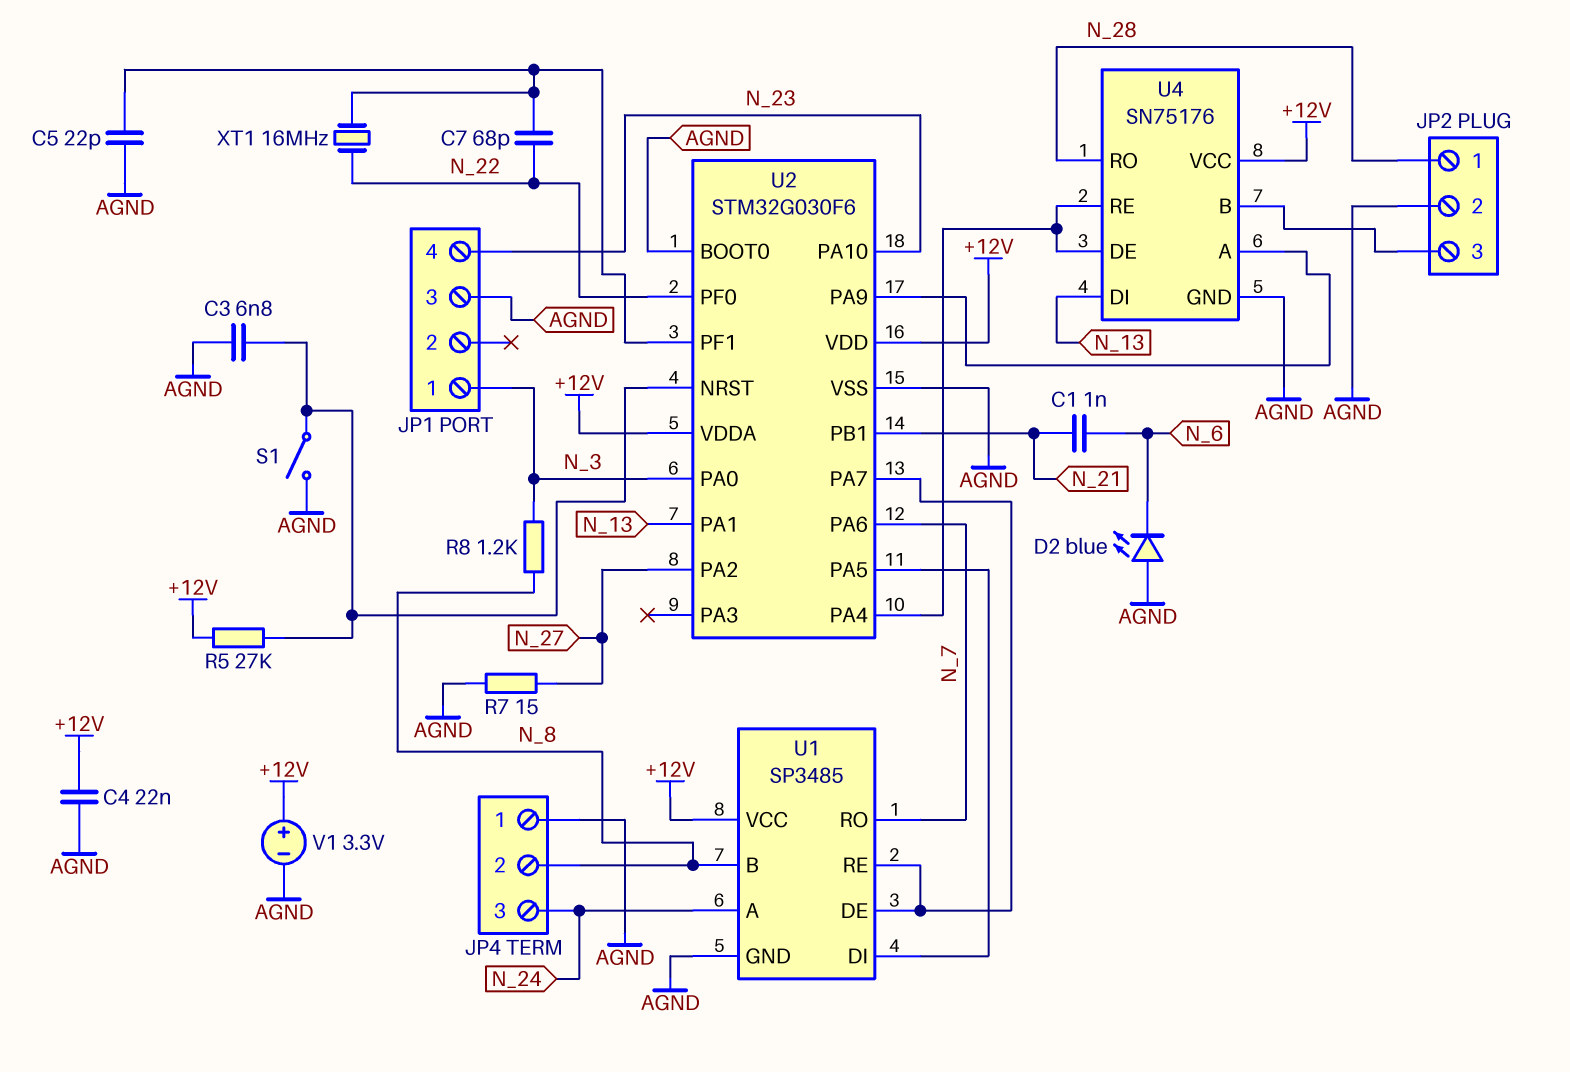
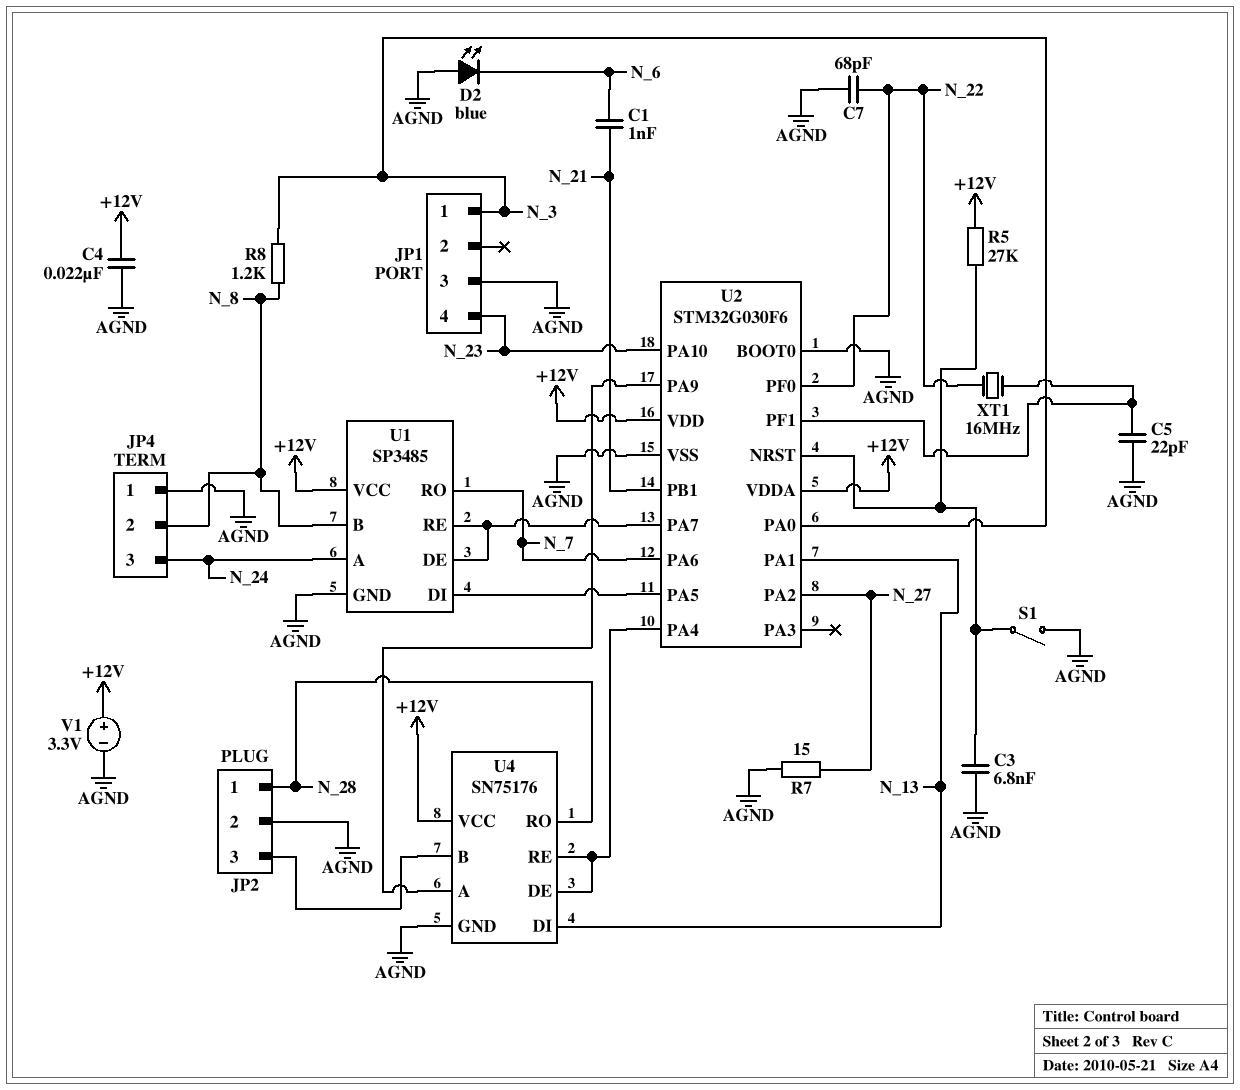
C7: 68pF (N_22, U2/PF1) -> 68pF (AGND, N_22)

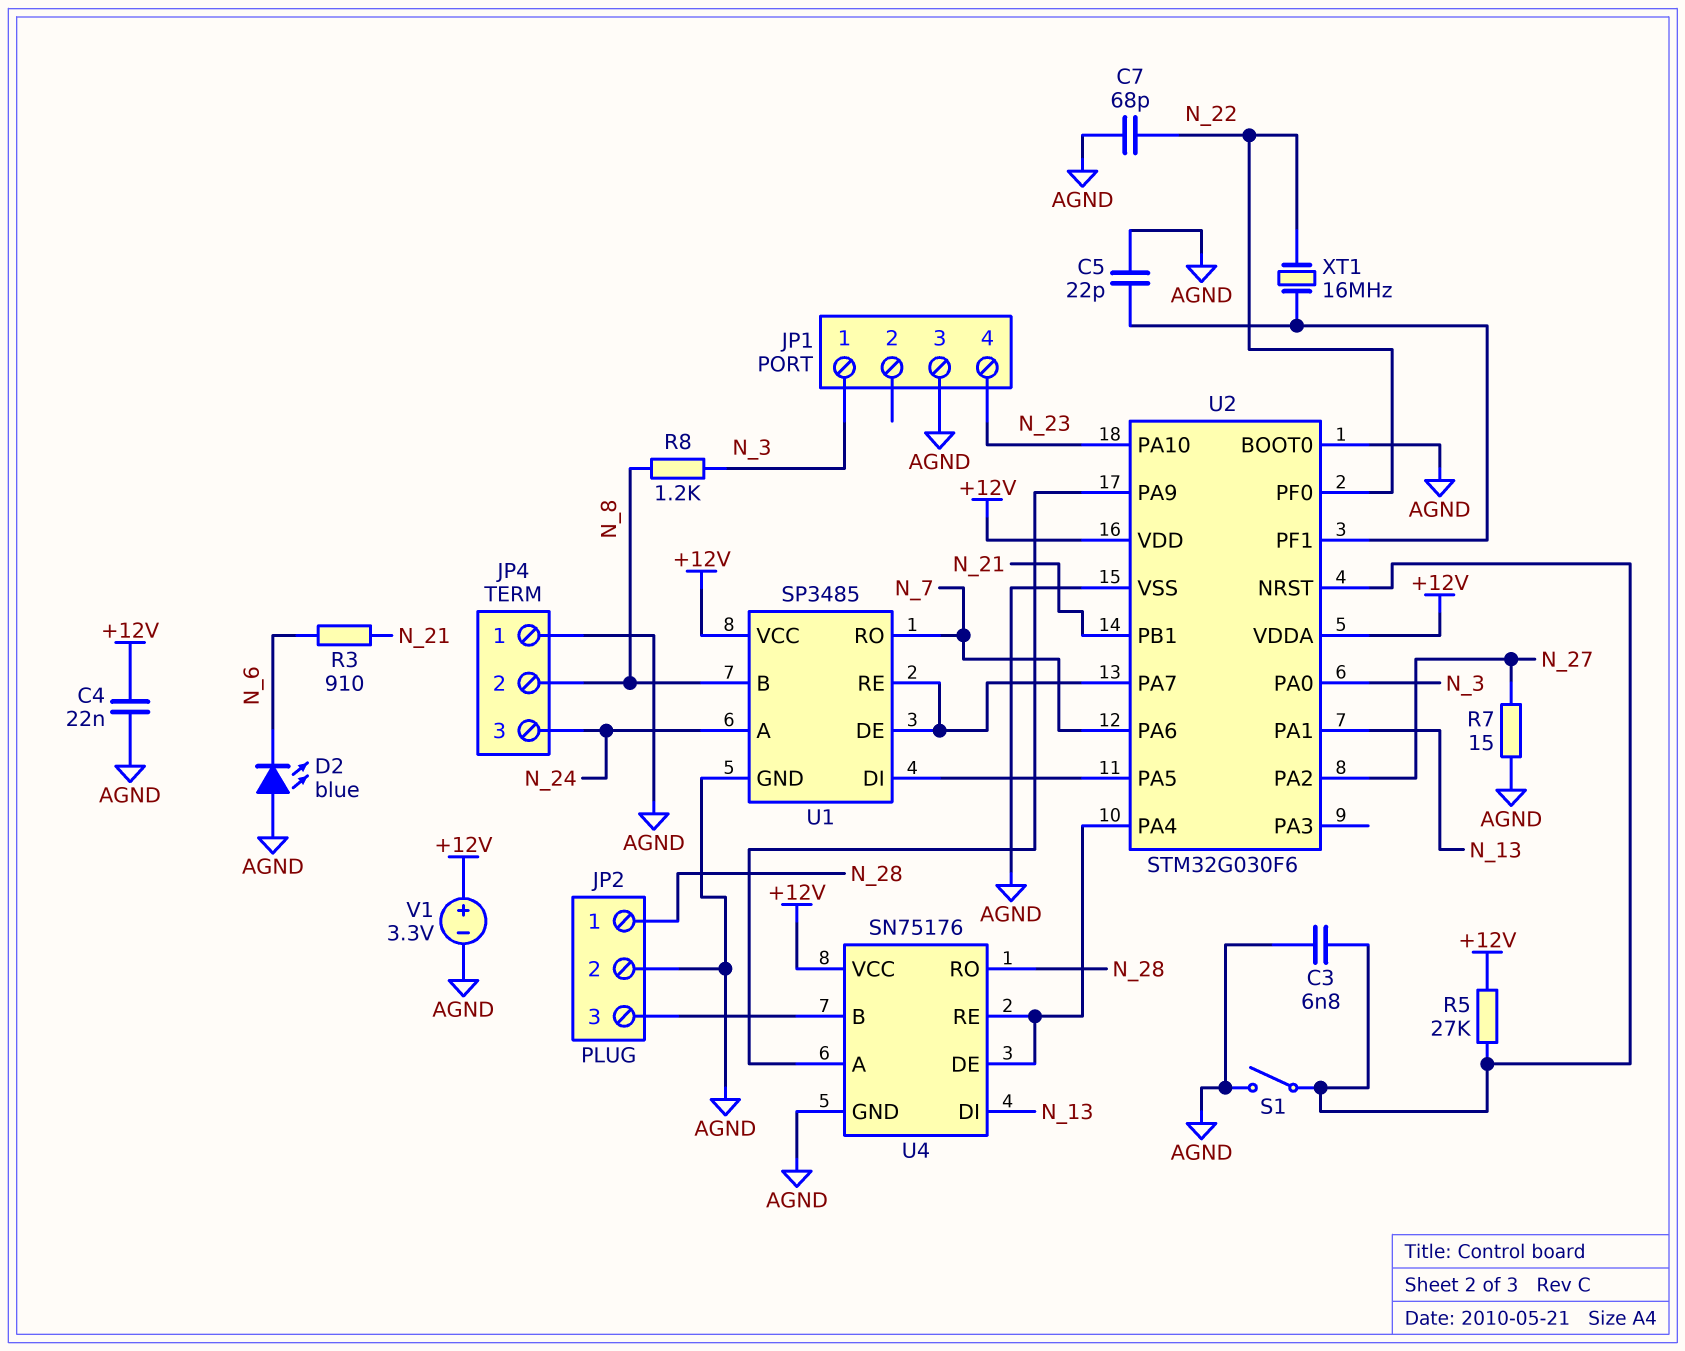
C1: 1nF (N_6, N_21) -> none
R3: none -> 910 (N_6, N_21)

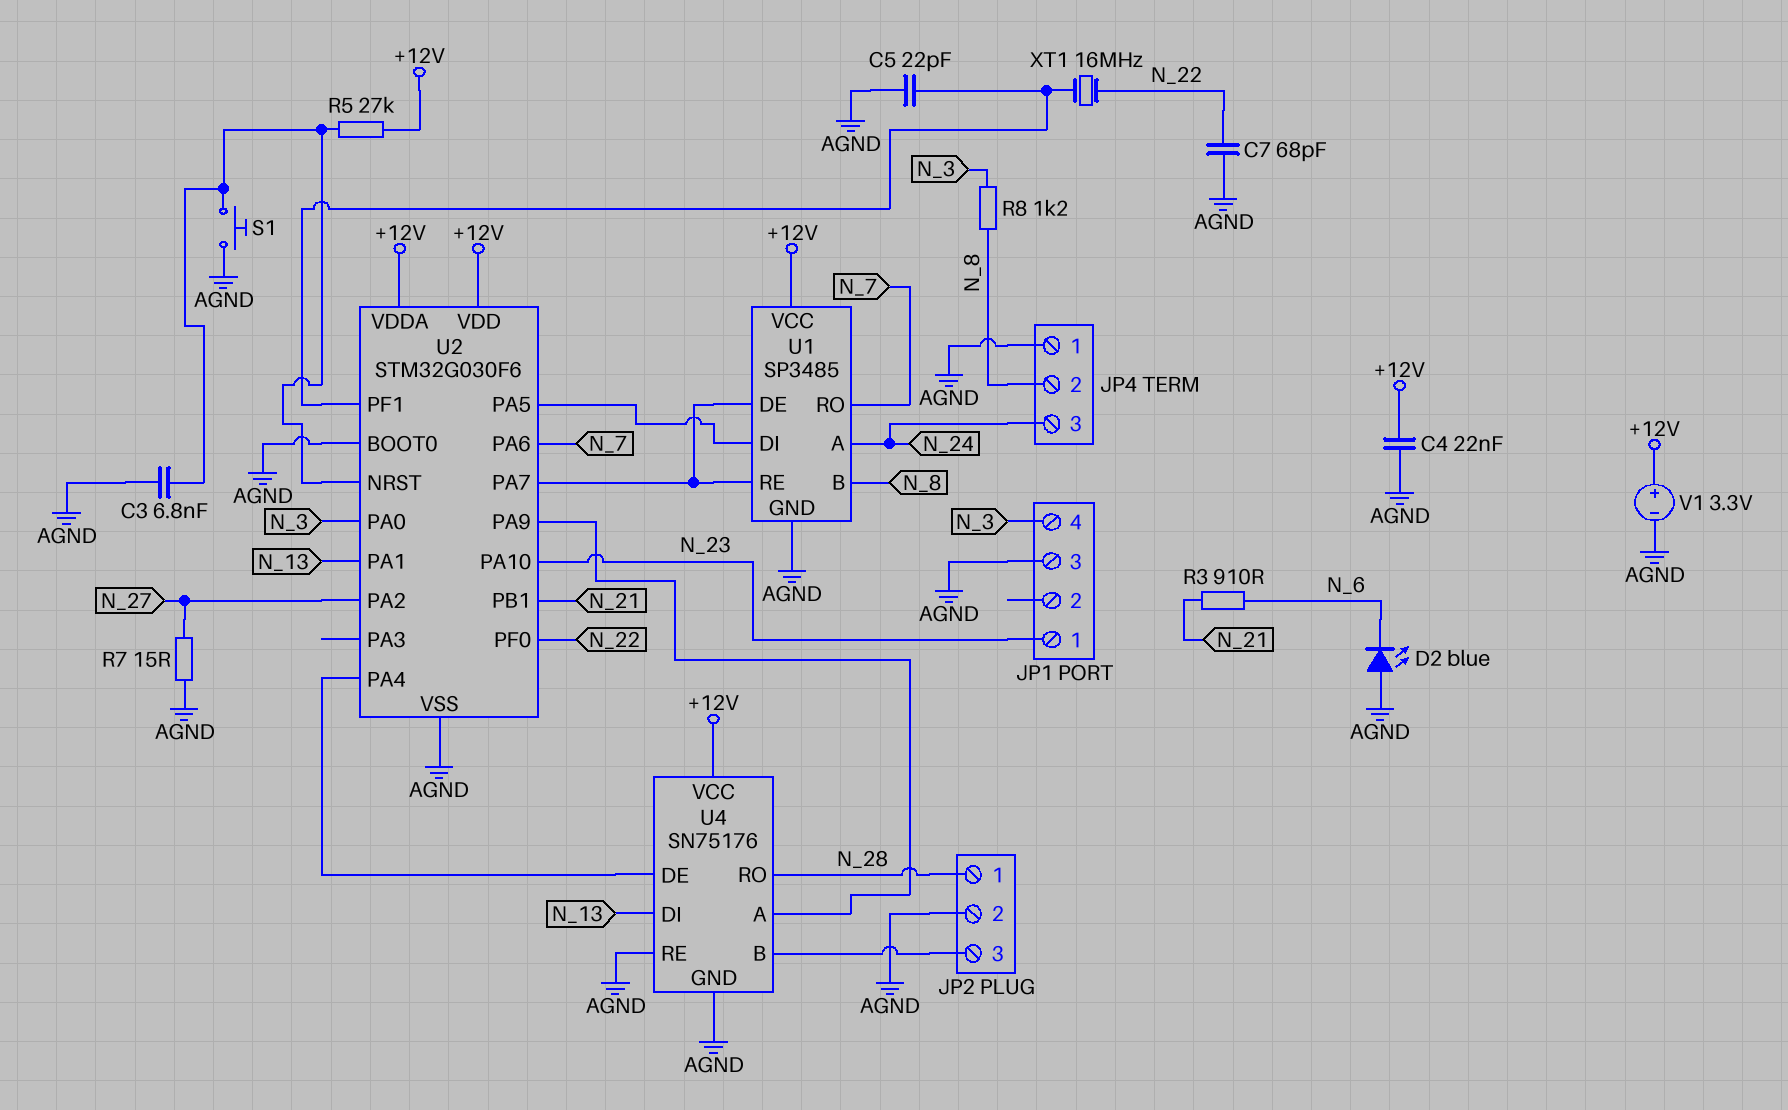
JP1 pin 1: N_3 -> N_23
JP1 pin 4: N_23 -> N_3
S1: switch (AGND, U2/NRST) -> button (AGND, U2/NRST)
U4 pin RE: U2/PA4 -> AGND

